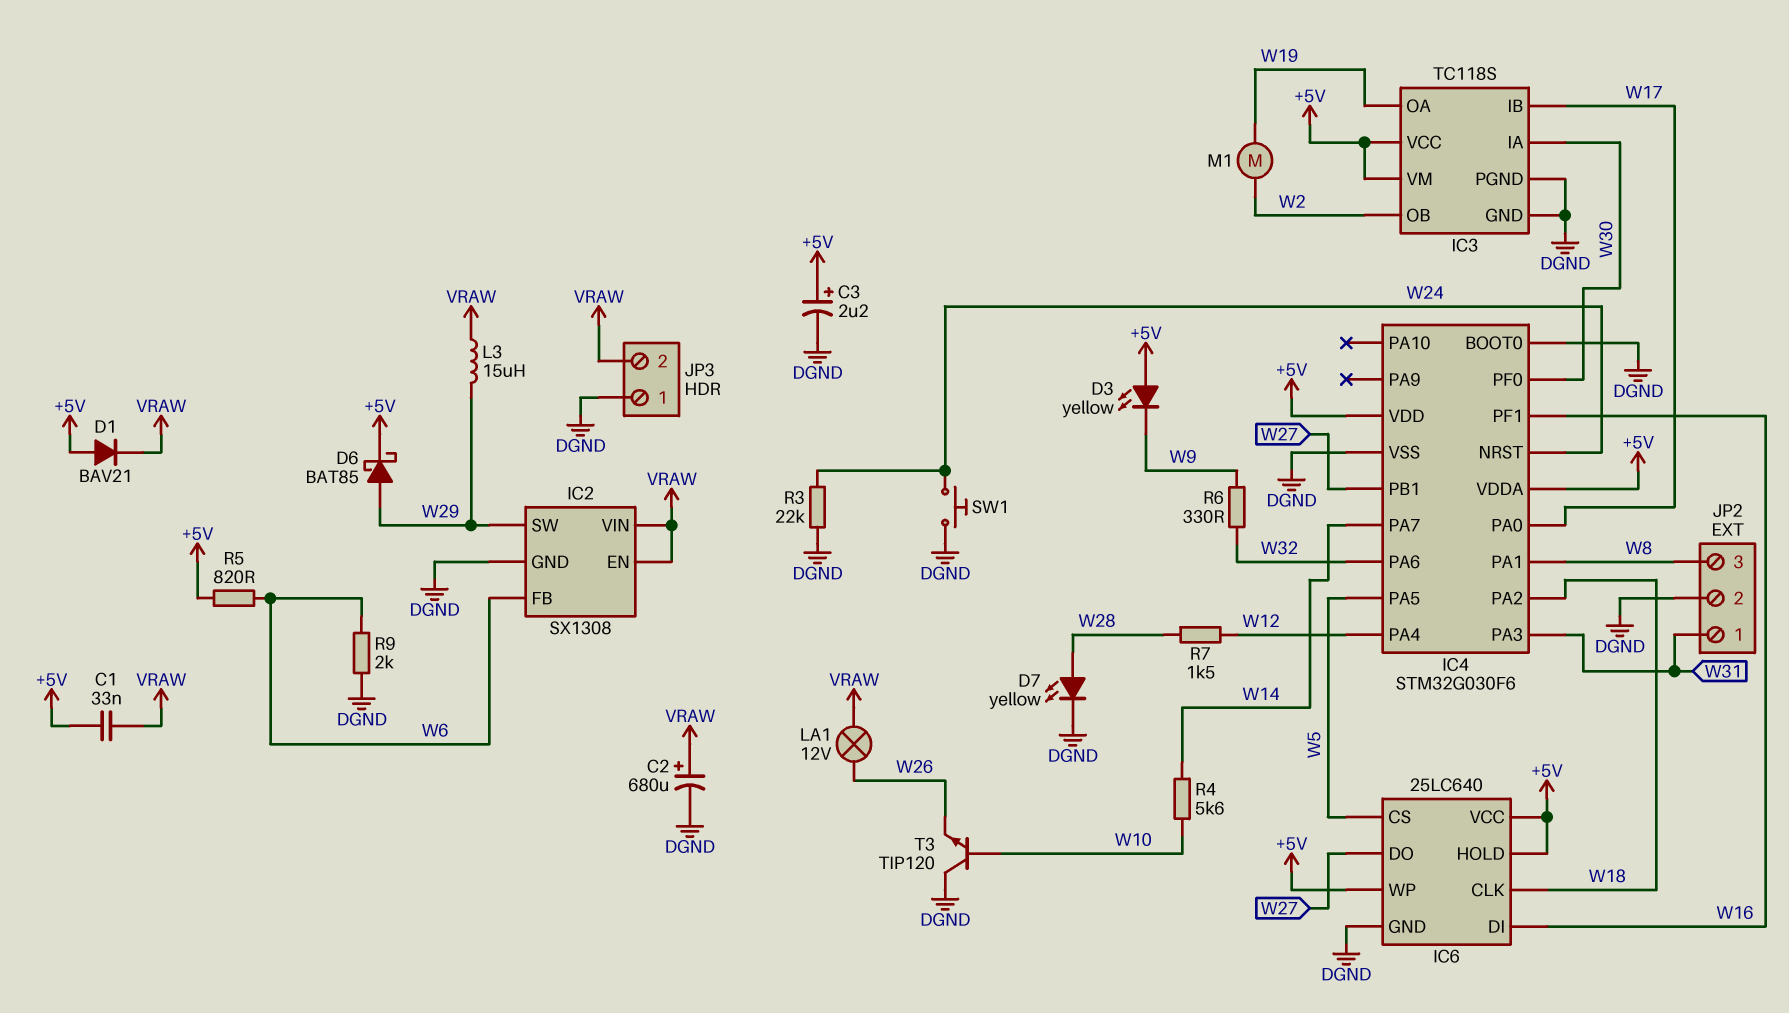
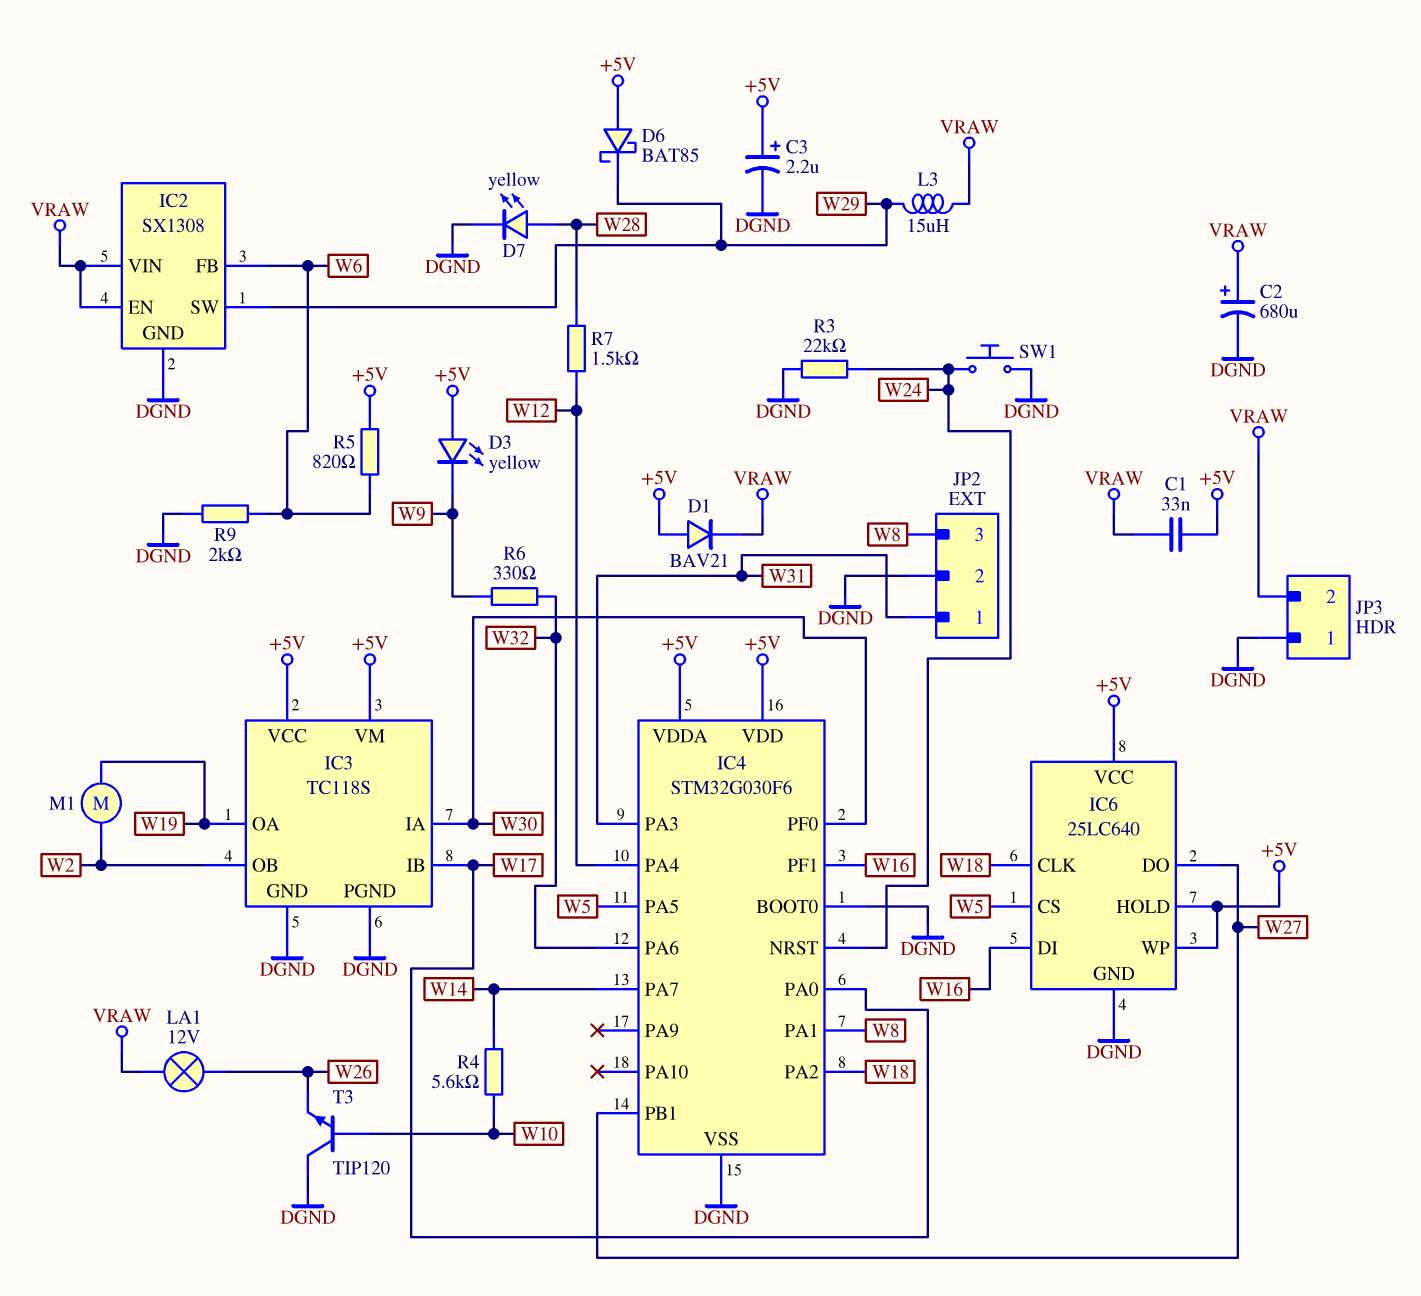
D6: schottky BAT85 (A W29, K +5V) -> schottky BAT85 (A +5V, K W29)

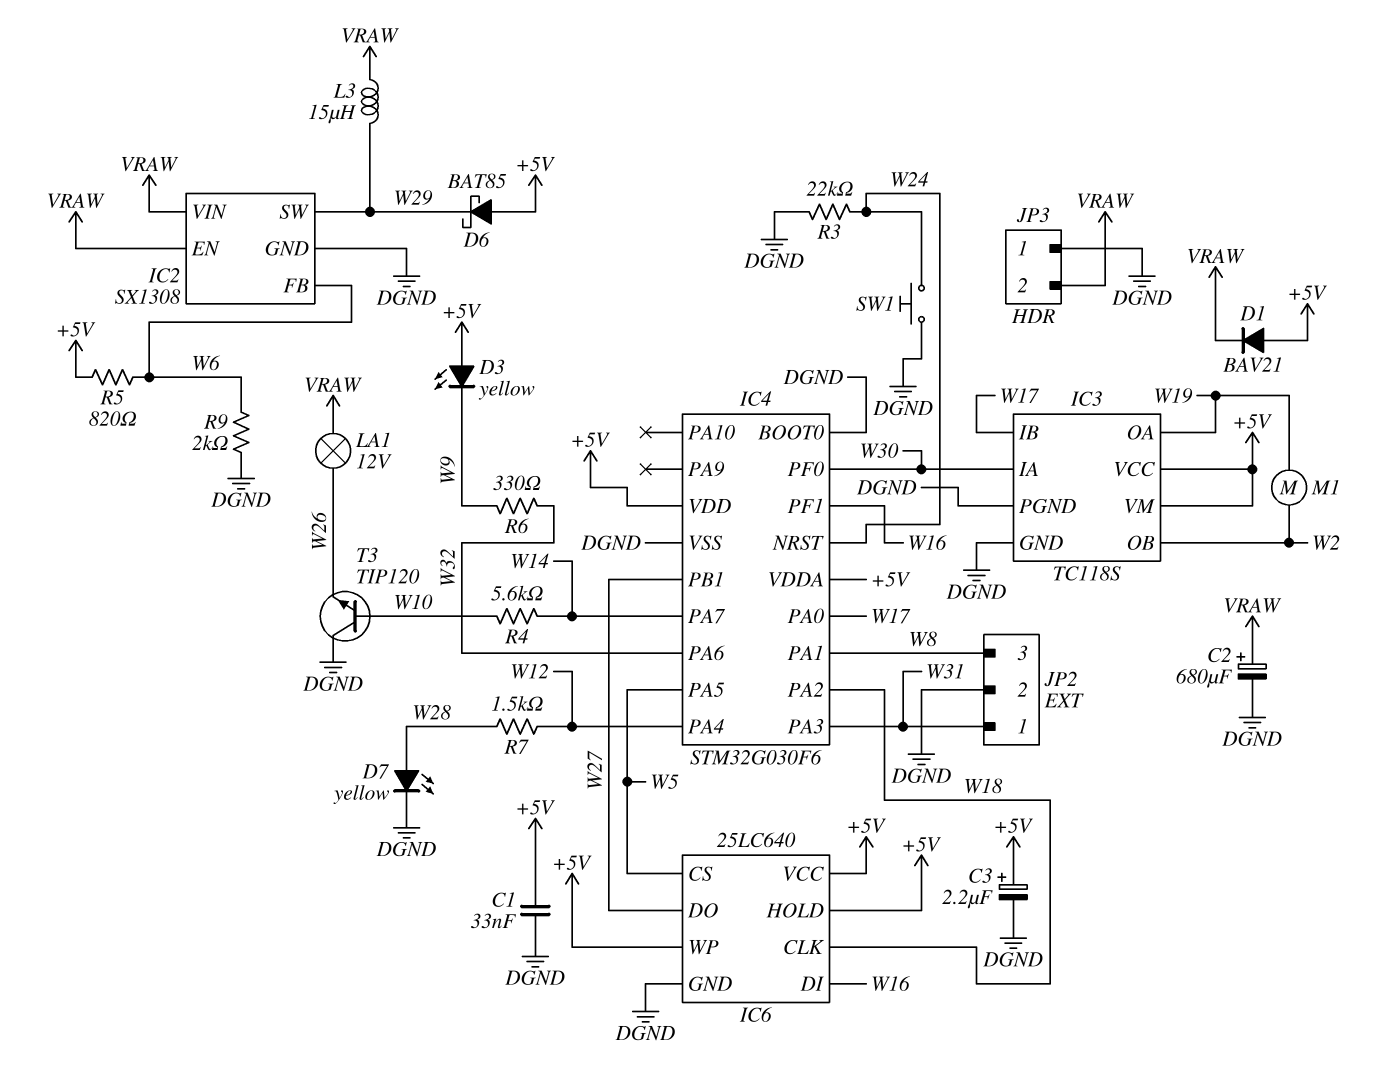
C1: 33nF (+5V, VRAW) -> 33nF (+5V, DGND)

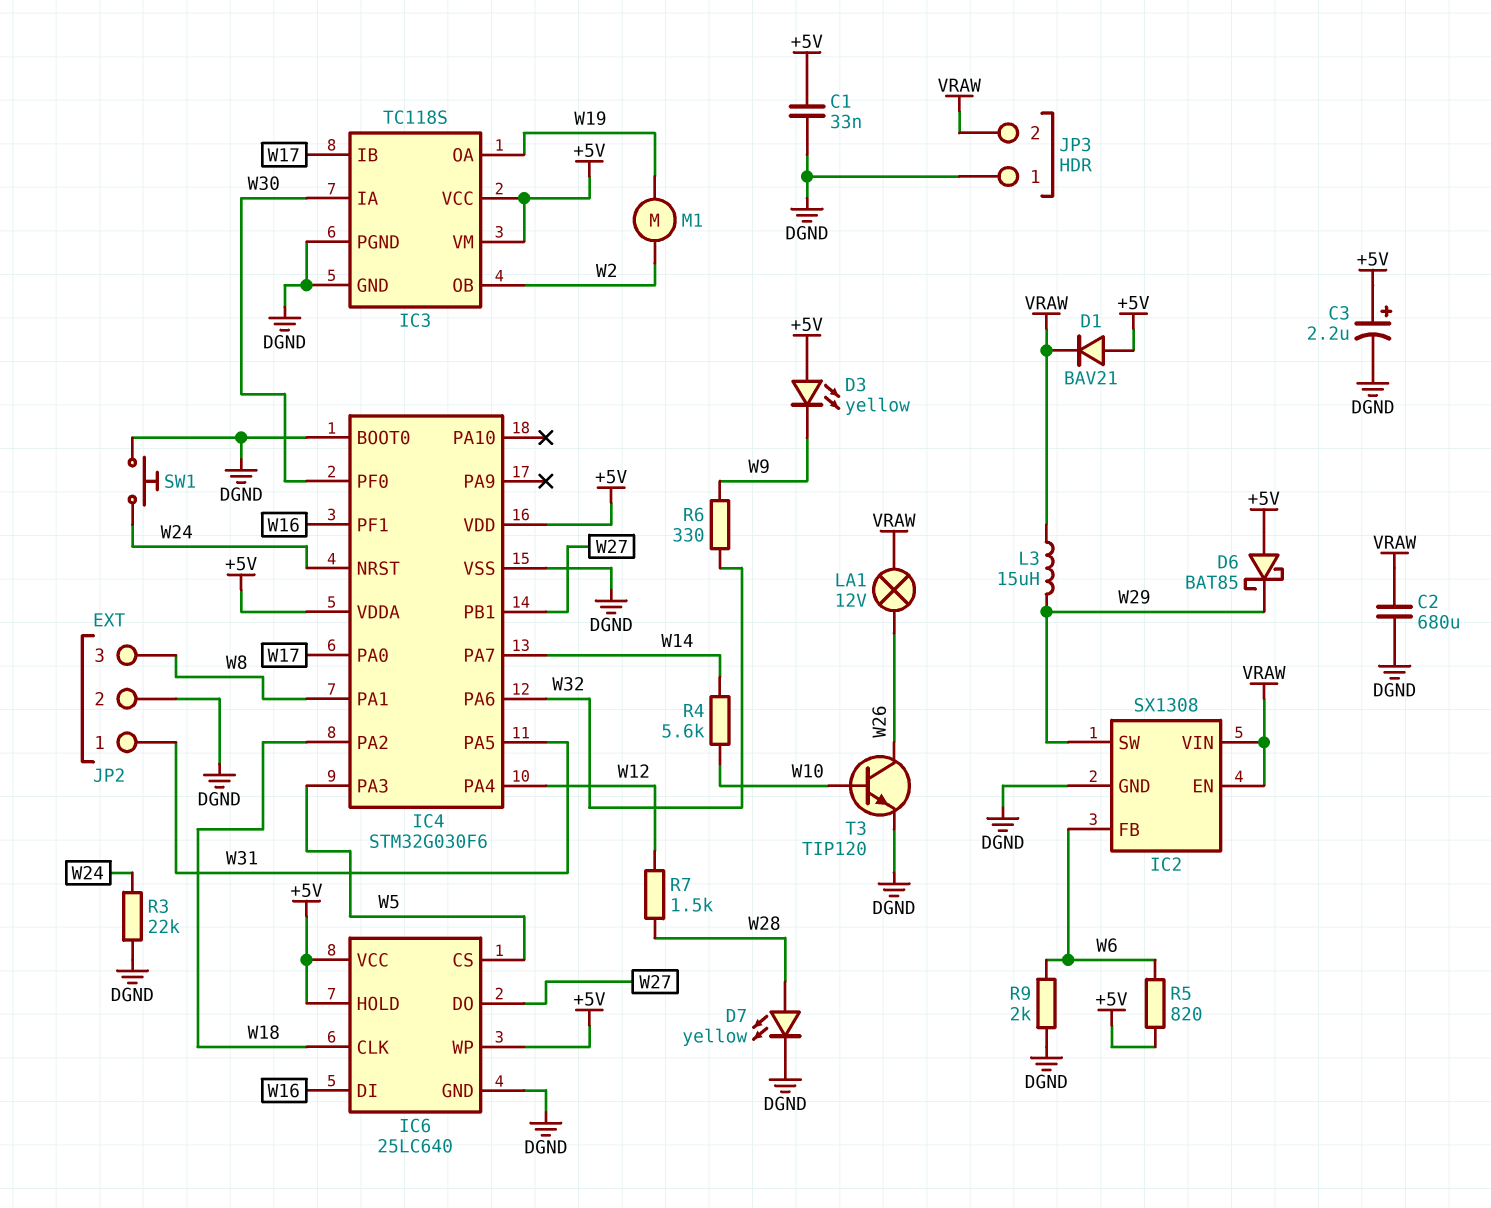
C2: 680uF (plus VRAW, minus DGND) -> 680uF (DGND, VRAW)
IC4 pin PA3: W31 -> W5
IC4 pin PA5: W5 -> W31
T3: NPN TIP120 (B W10, C DGND, E W26) -> NPN TIP120 (B W10, C W26, E DGND)

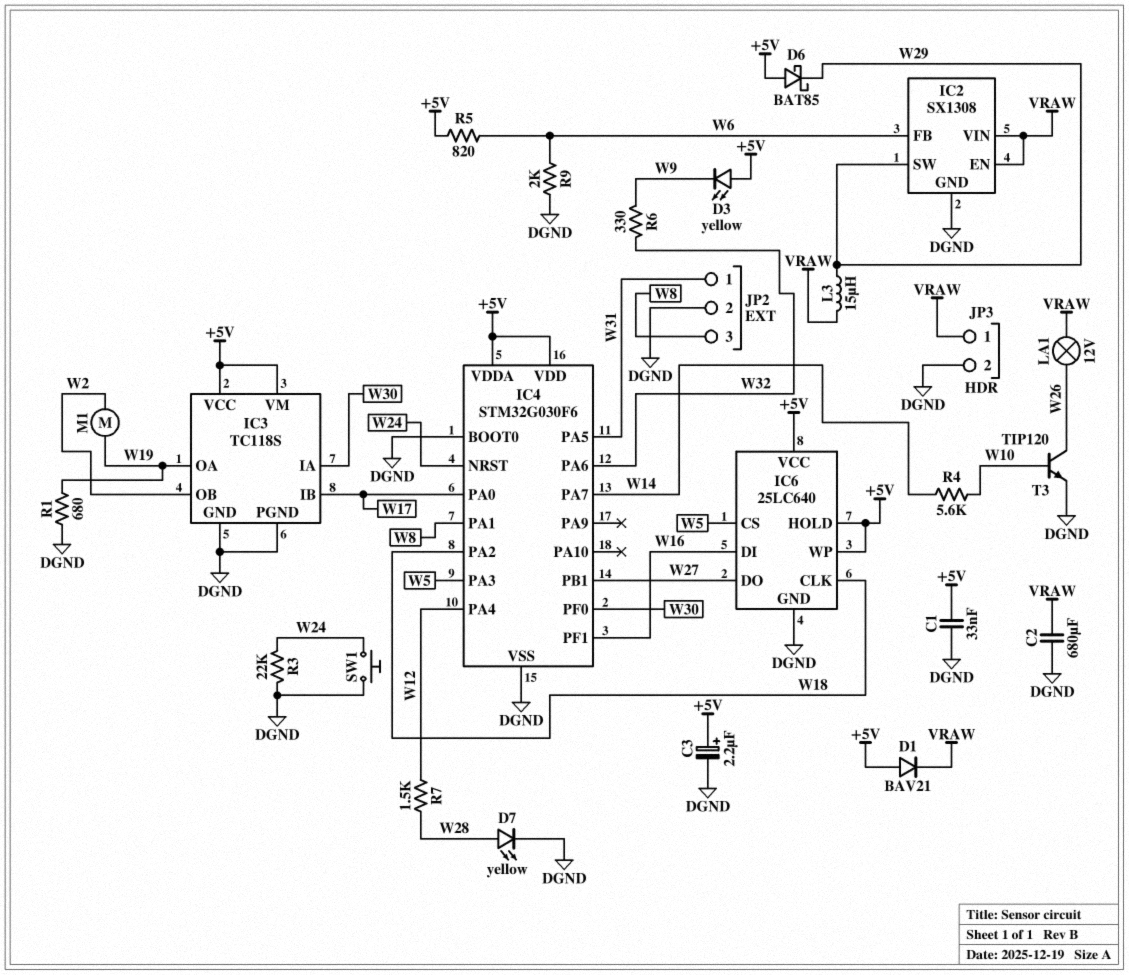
JP3 pin 1: DGND -> VRAW
JP3 pin 2: VRAW -> DGND
R1: none -> 680 (DGND, W19)

